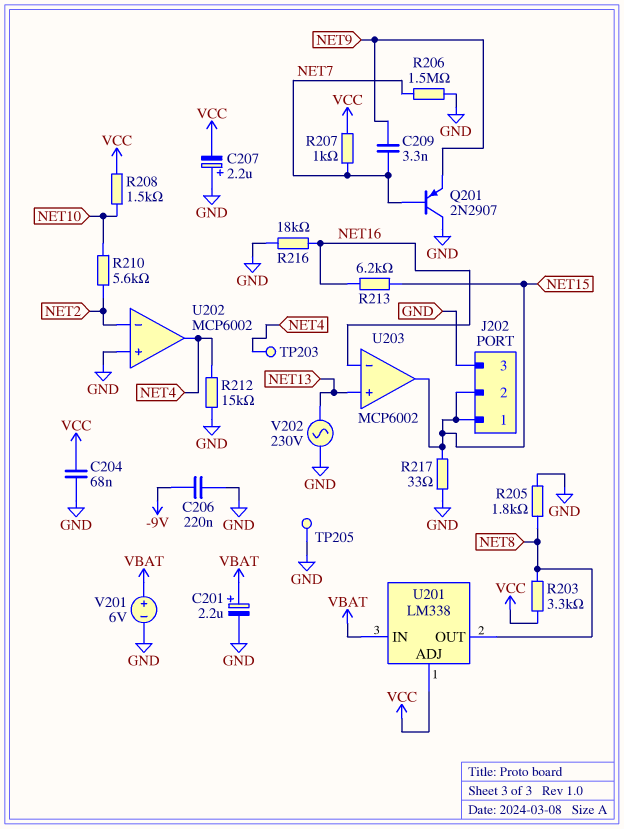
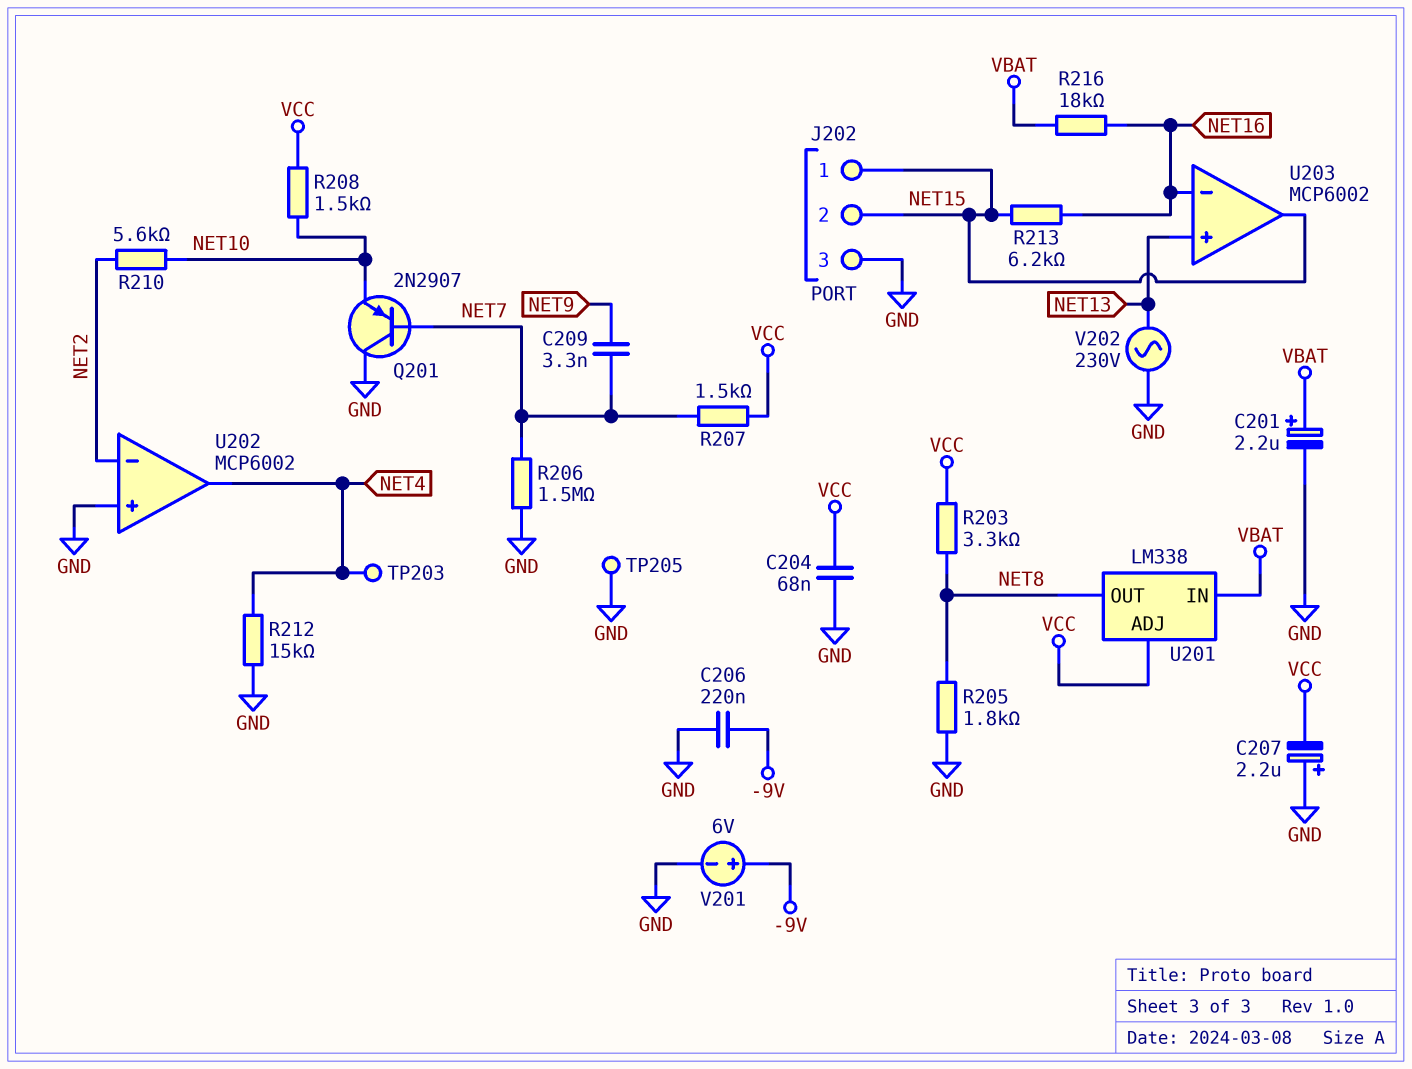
Q201: PNP 2N2907 (B NET7, C GND, E NET9) -> PNP 2N2907 (B NET7, C GND, E NET10)
R207: 1k (NET7, VCC) -> 1.5k (NET7, VCC)
R216: 18k (GND, NET16) -> 18k (NET16, VBAT)
R217: 33 (GND, NET15) -> none
V201: 6V (plus VBAT, minus GND) -> 6V (plus -9V, minus GND)

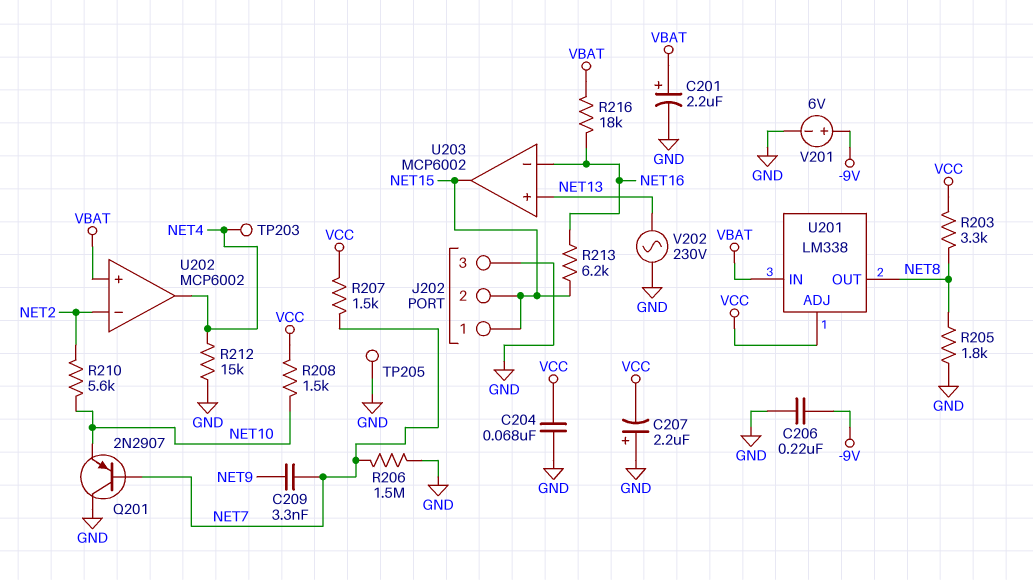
U202 pin in+: GND -> VBAT

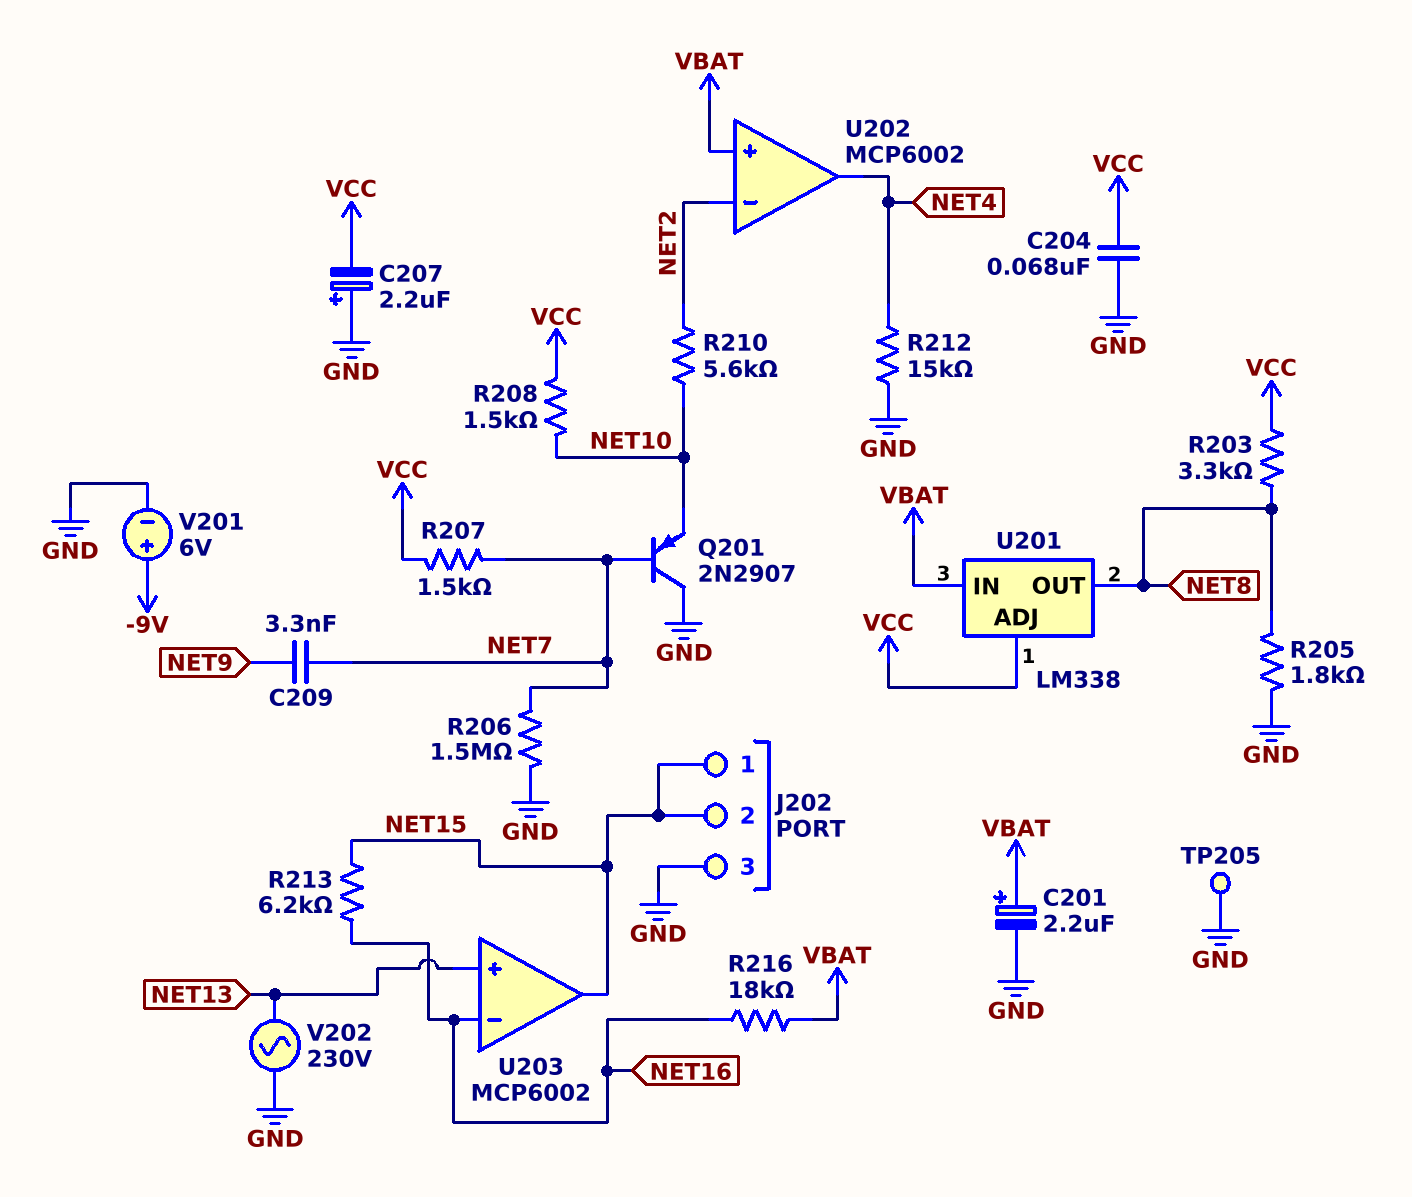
C206: 220nF (-9V, GND) -> none
TP203: test point (NET4) -> none

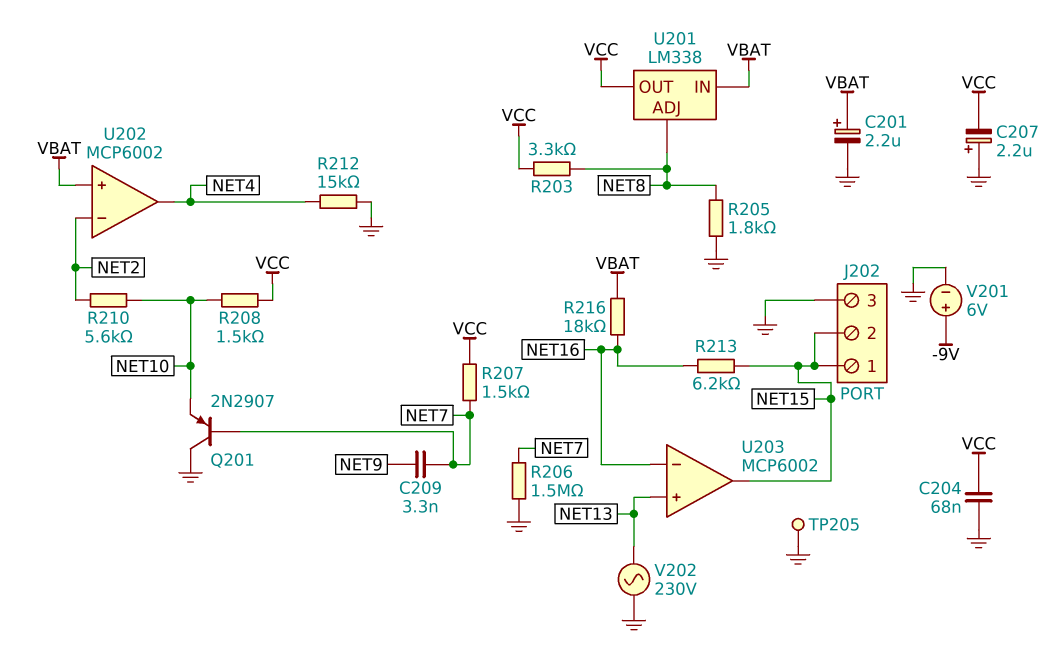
U201 pin ADJ: VCC -> NET8
U201 pin OUT: NET8 -> VCC

